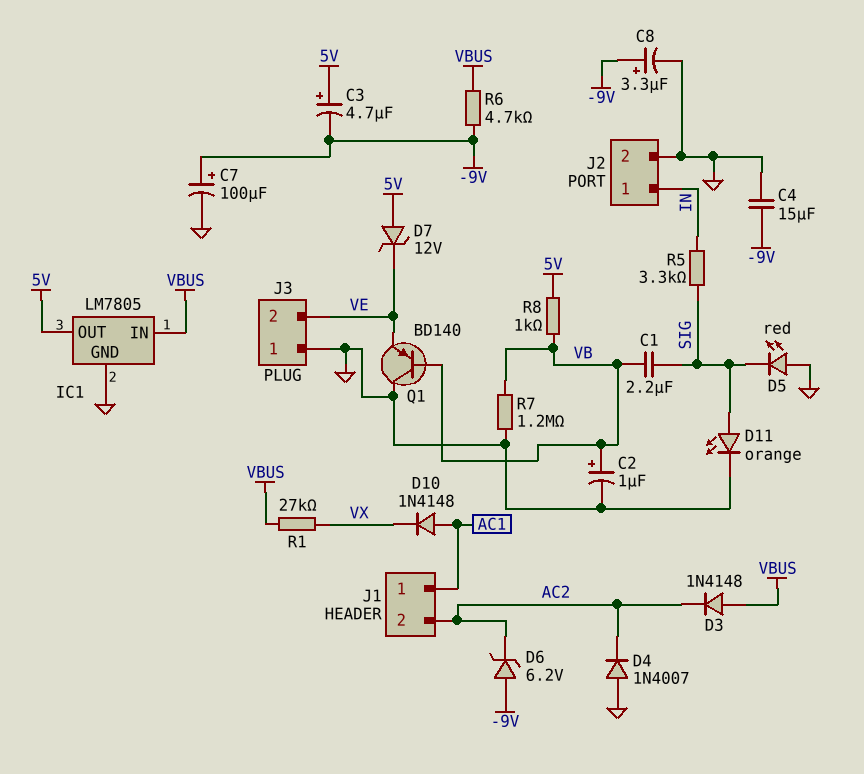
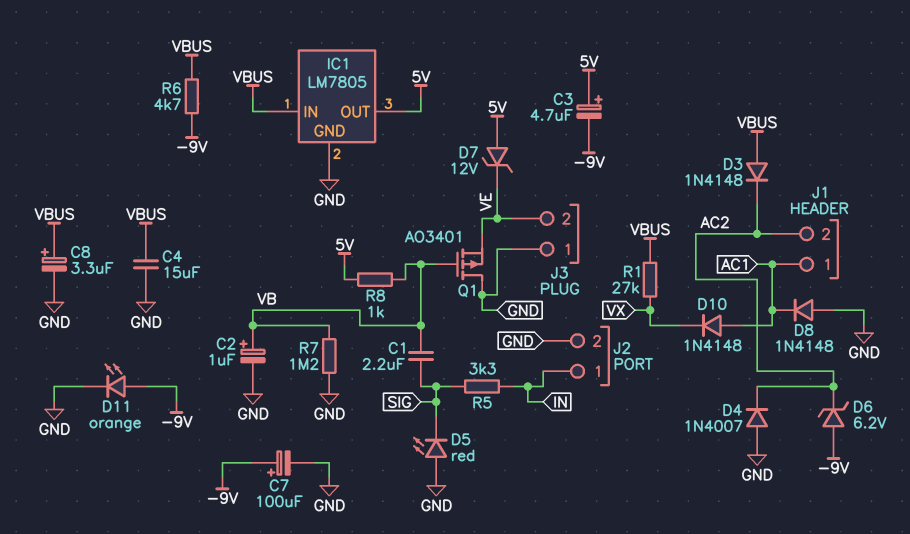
C4: 15uF (-9V, GND) -> 15uF (GND, VBUS)
C8: 3.3uF (plus -9V, minus GND) -> 3.3uF (plus VBUS, minus GND)
D8: none -> diode 1N4148 (A GND, K AC1)
D11: LED orange (A SIG, K GND) -> LED orange (A -9V, K GND)
Q1: PNP BD140 (B VB, C GND, E VE) -> PMOS AO3401 (G VB, D GND, S VE)

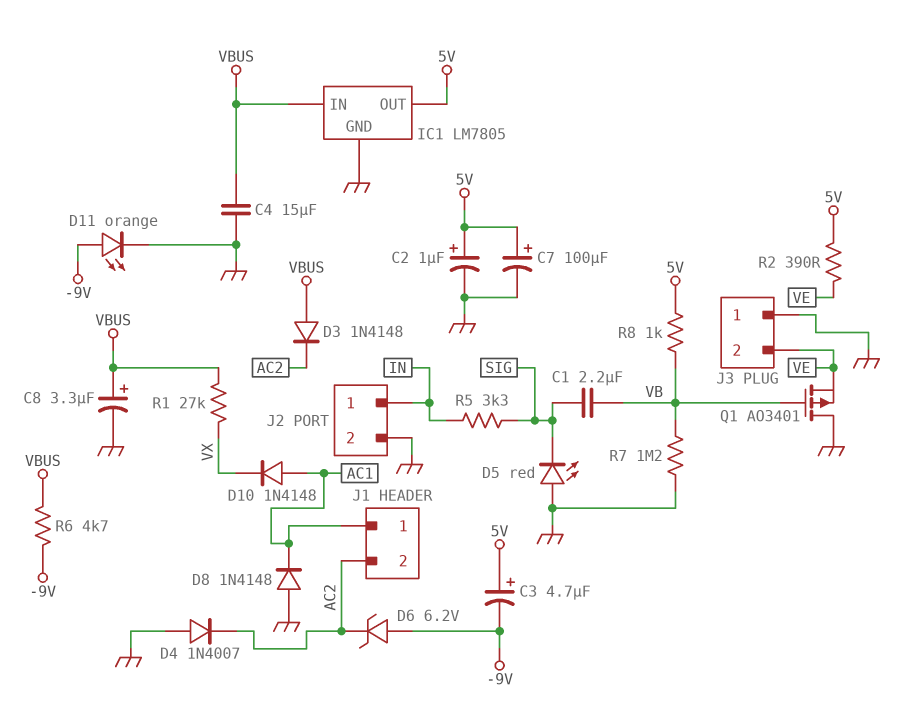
C2: 1uF (plus VB, minus GND) -> 1uF (plus 5V, minus GND)
C7: 100uF (plus -9V, minus GND) -> 100uF (plus 5V, minus GND)
D7: zener 12V (A 5V, K VE) -> none
R2: none -> 390 (5V, VE)

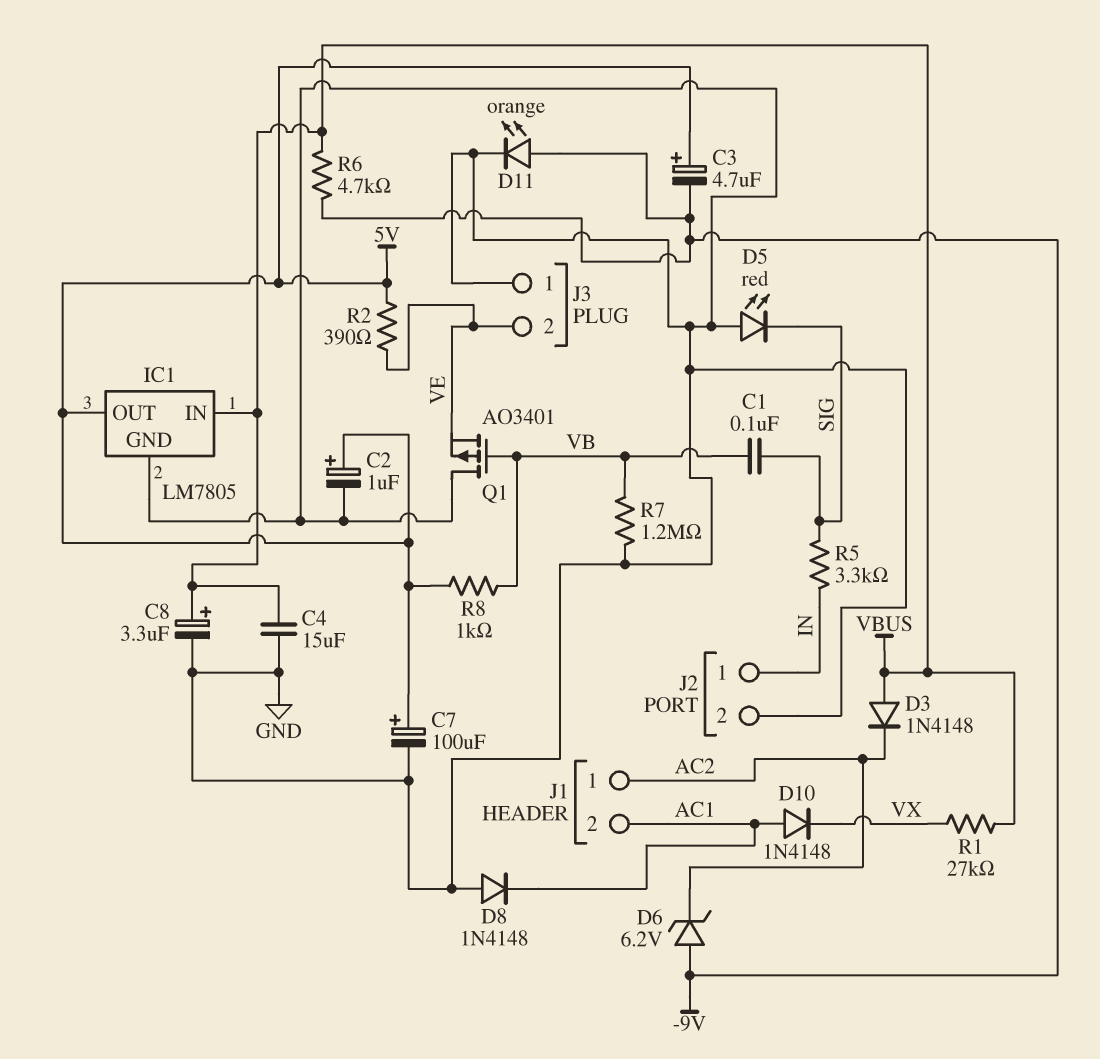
C1: 2.2uF (SIG, VB) -> 100nF (SIG, VB)
D4: diode 1N4007 (A GND, K AC2) -> none
J1 pin 1: AC1 -> AC2
J1 pin 2: AC2 -> AC1

